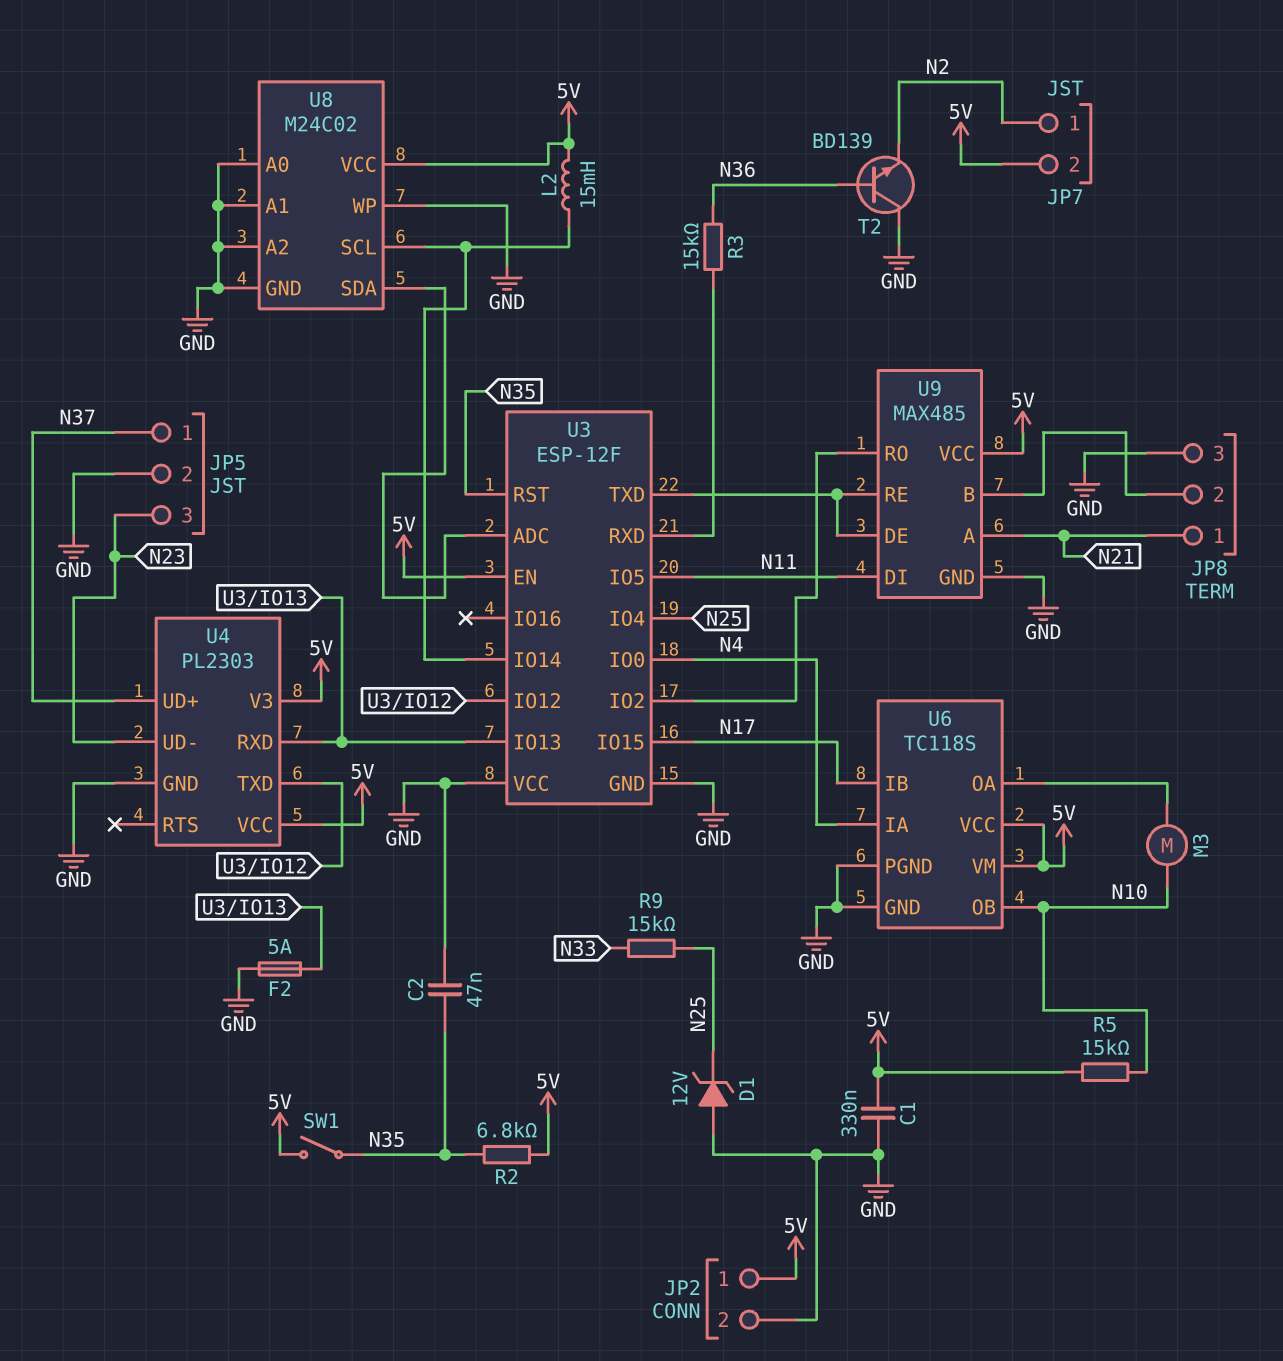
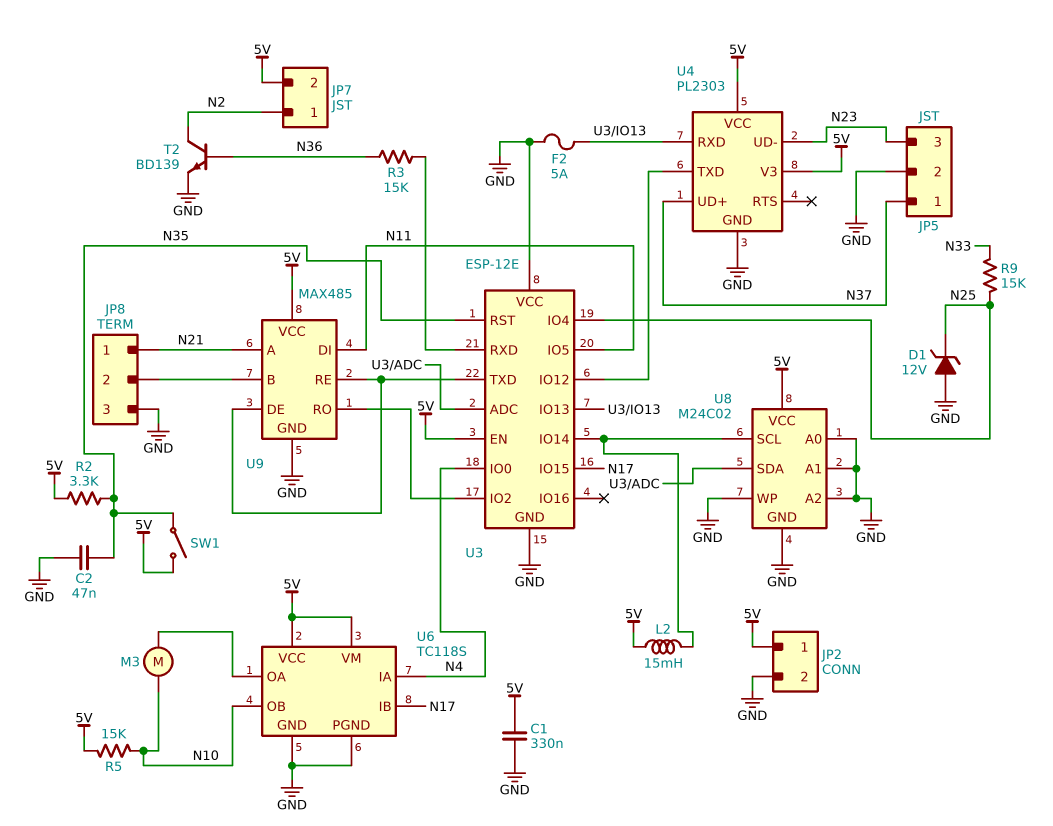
R2: 6.8k (5V, N35) -> 3.3k (5V, N35)
T2: NPN BD139 (B N36, C GND, E N2) -> NPN BD139 (B N36, C N2, E GND)
U3: ESP-12F -> ESP-12E

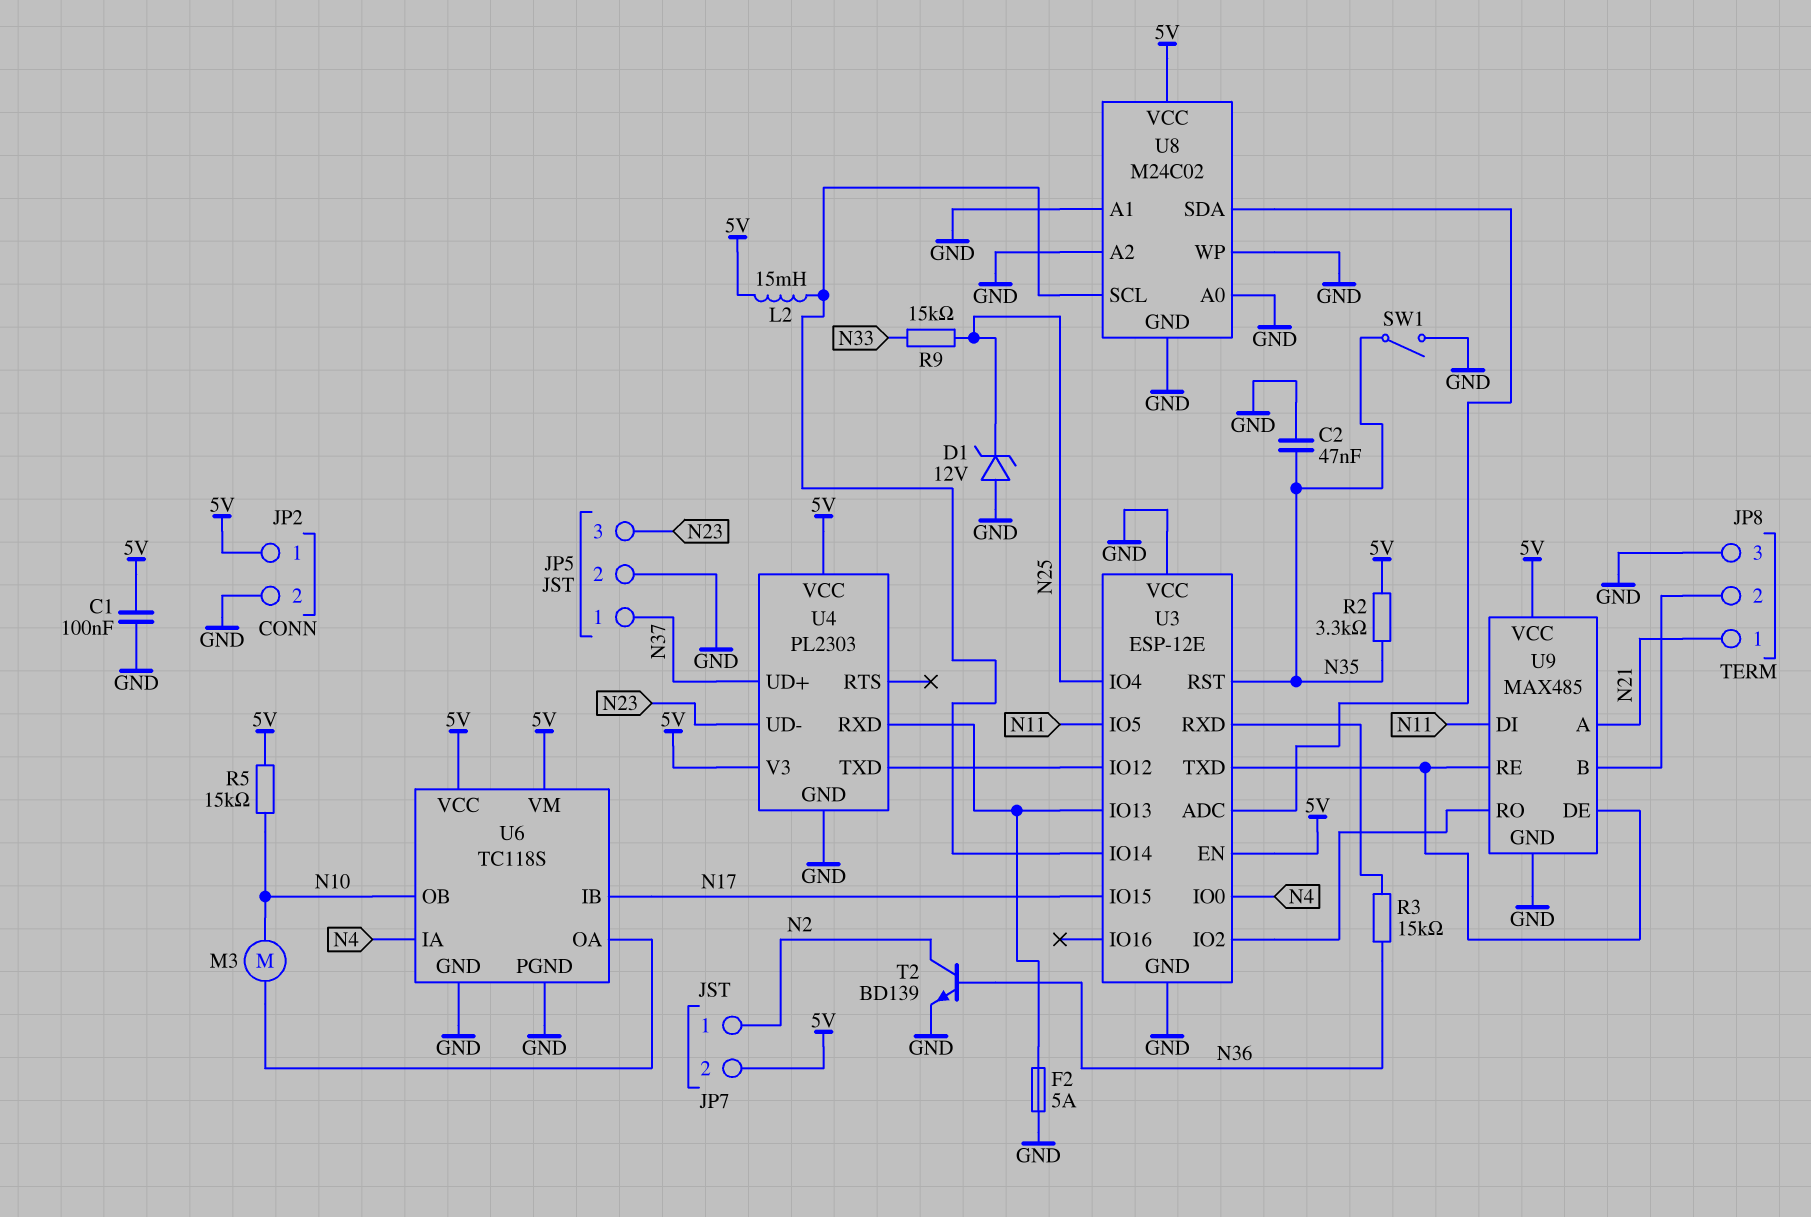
C1: 330nF (5V, GND) -> 100nF (5V, GND)
SW1: switch (5V, N35) -> switch (GND, N35)

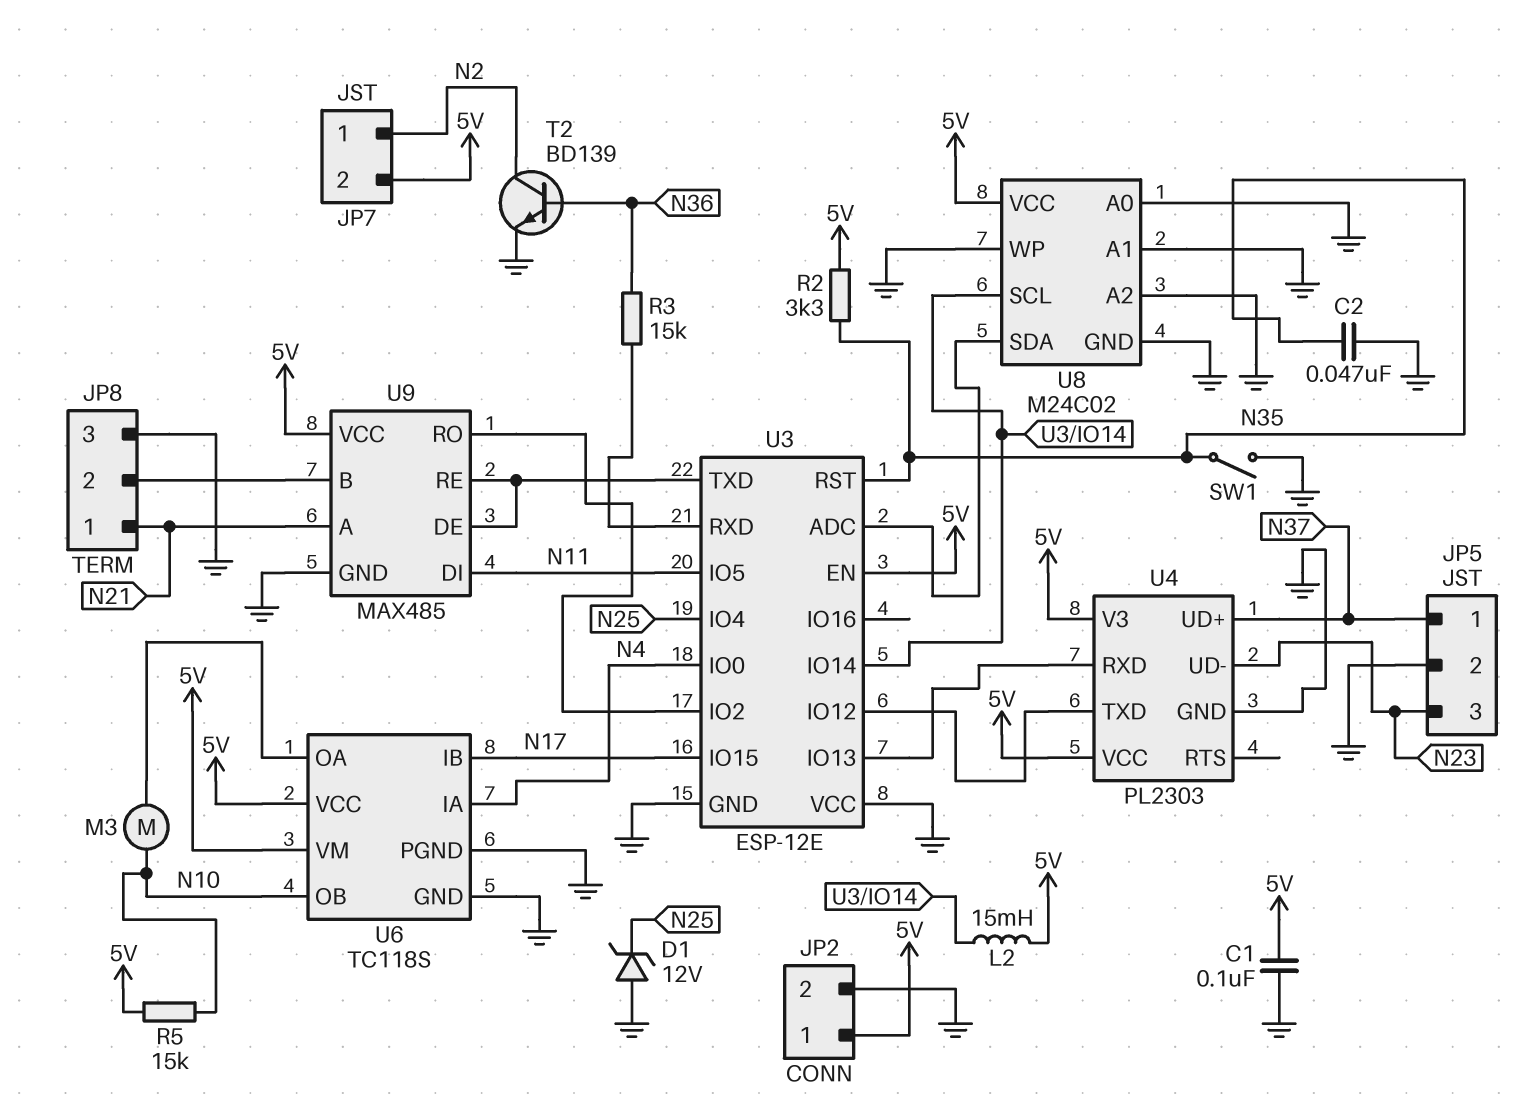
F2: 5A (GND, U3/IO13) -> none
R9: 15k (N25, N33) -> none

